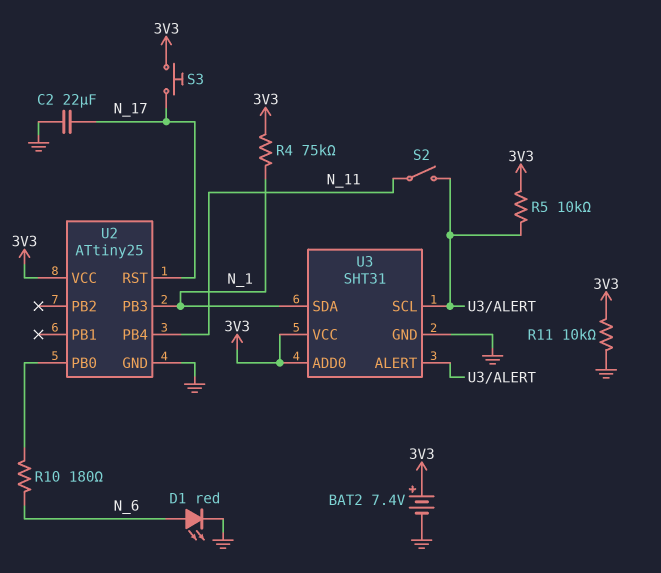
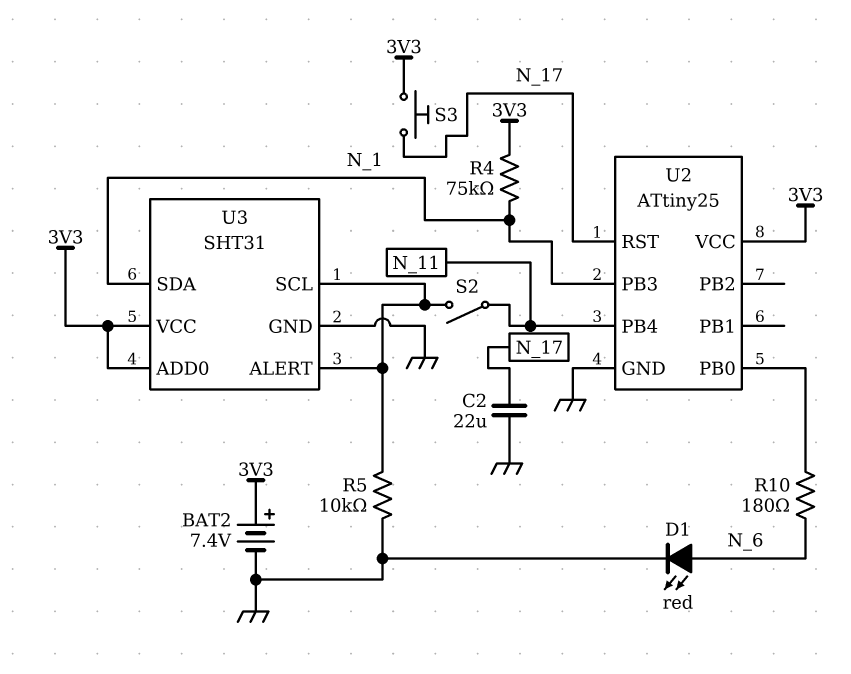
R5: 10k (3V3, U3/ALERT) -> 10k (GND, U3/ALERT)
R11: 10k (3V3, GND) -> none

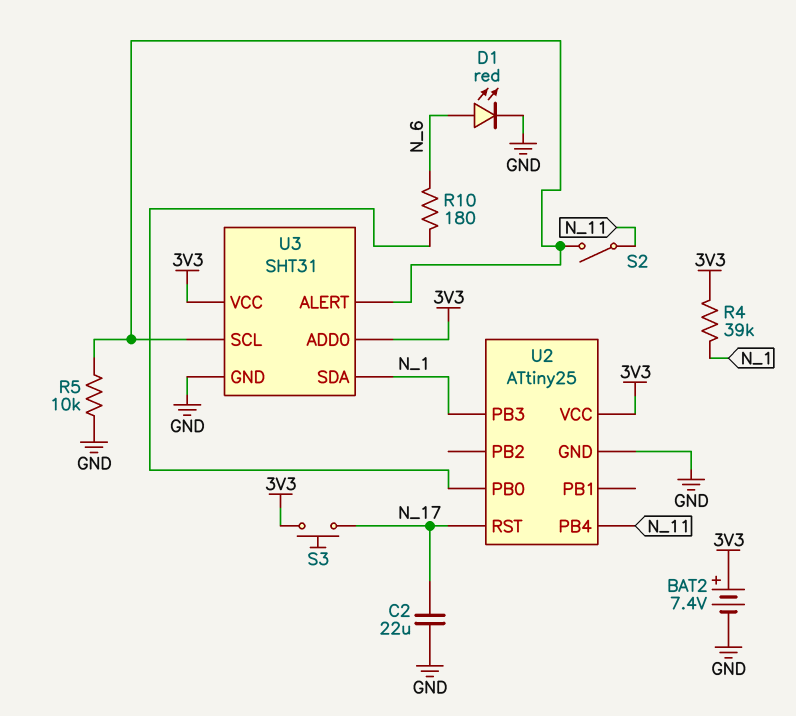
R4: 75k (3V3, N_1) -> 39k (3V3, N_1)

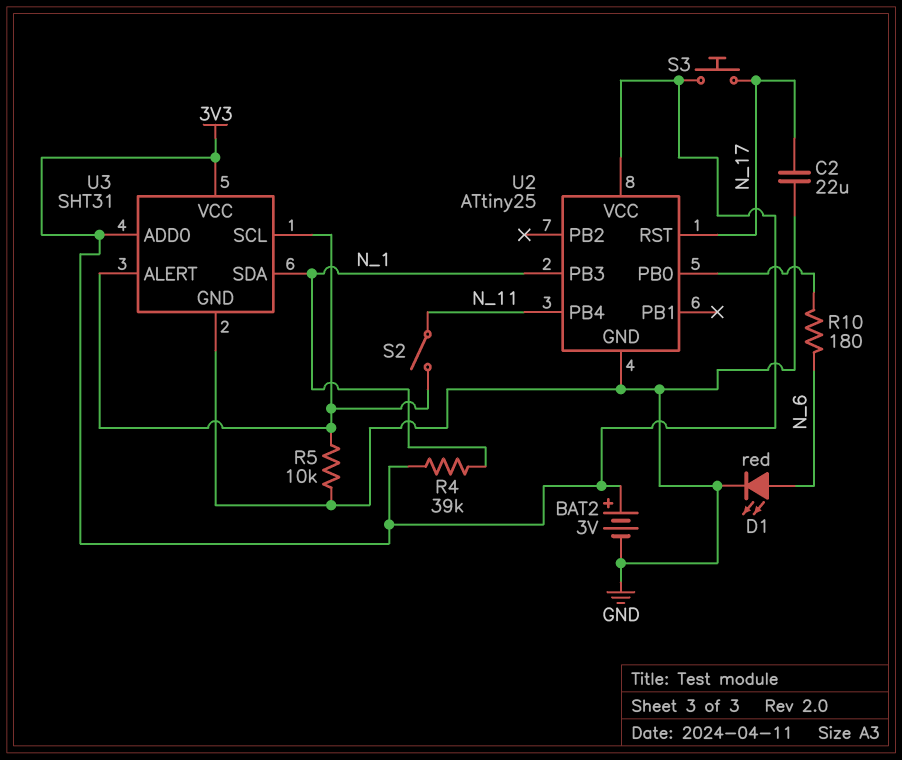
BAT2: 7.4V (plus 3V3, minus GND) -> 3V (plus 3V3, minus GND)

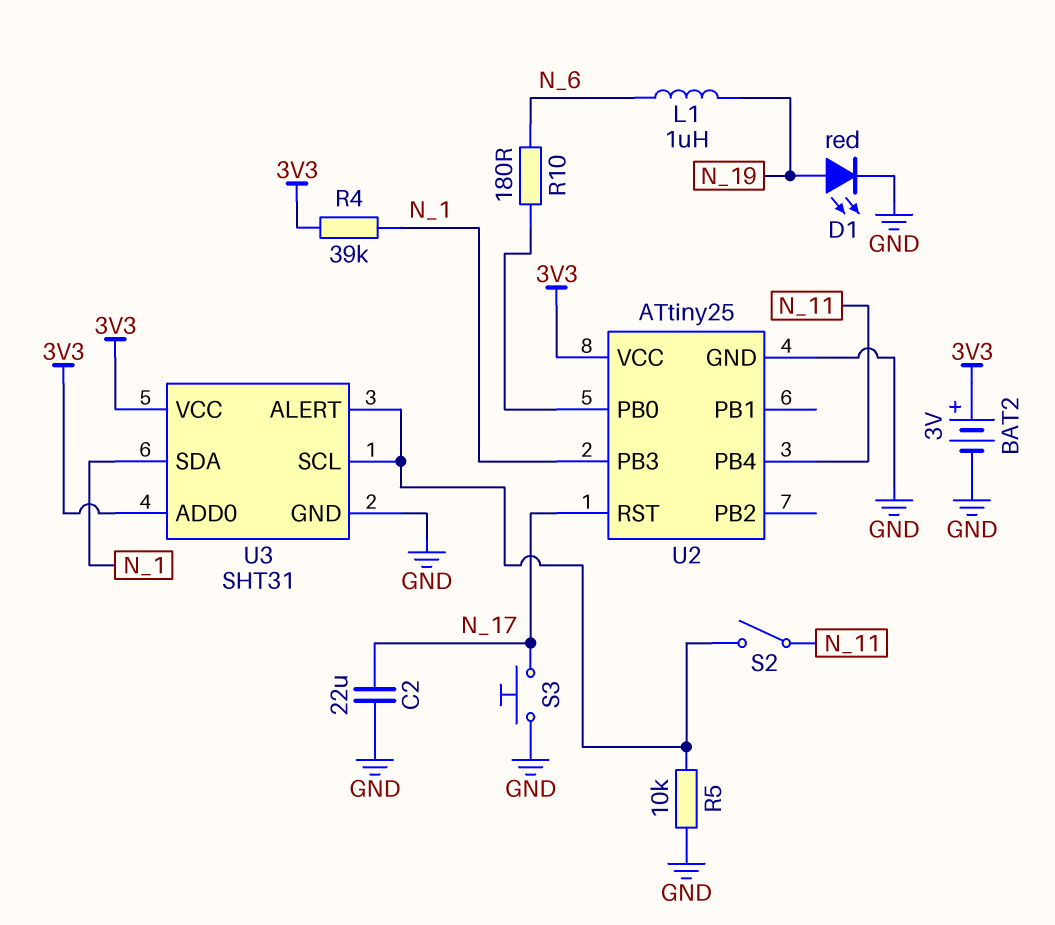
D1: LED red (A N_6, K GND) -> LED red (A N_19, K GND)
L1: none -> 1uH (N_6, N_19)
S3: button (3V3, N_17) -> button (GND, N_17)

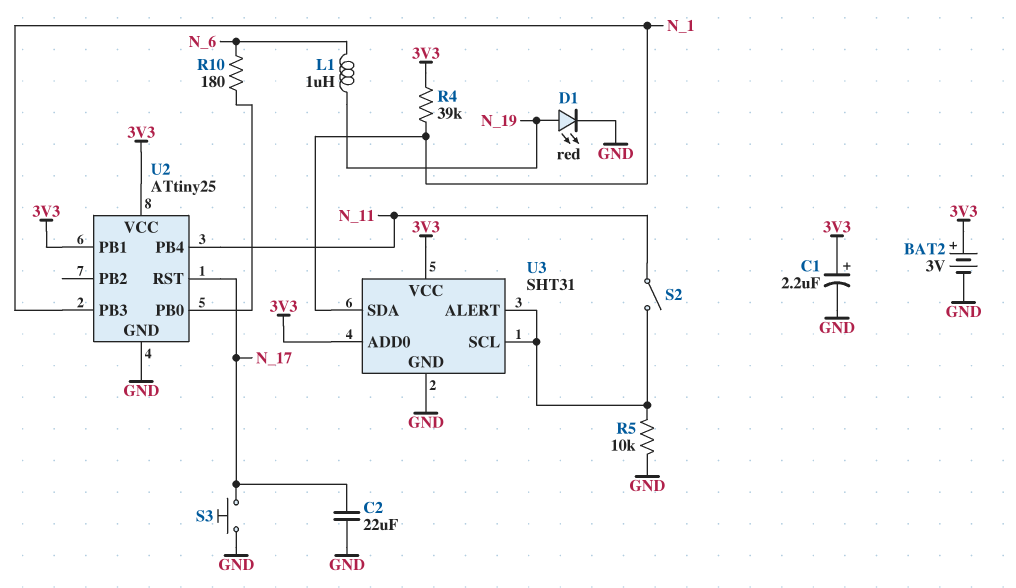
C1: none -> 2.2uF (plus 3V3, minus GND)
U2 pin PB1: none -> 3V3

